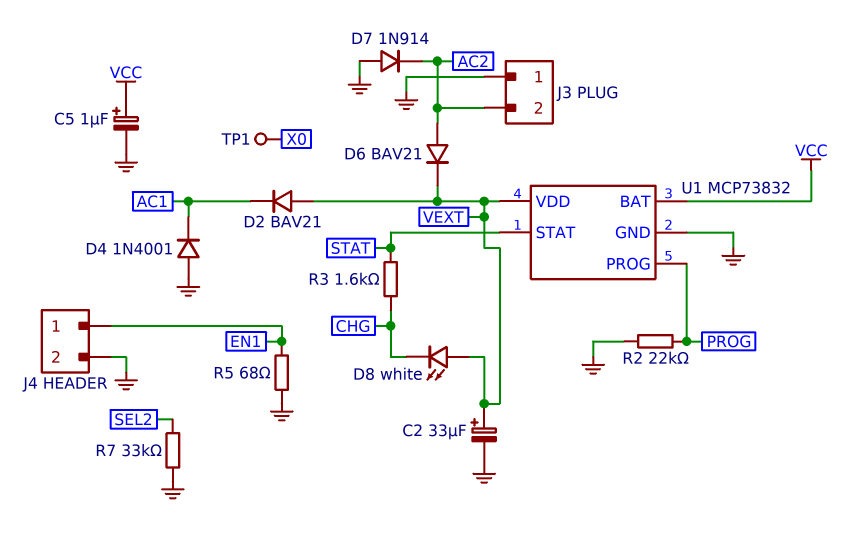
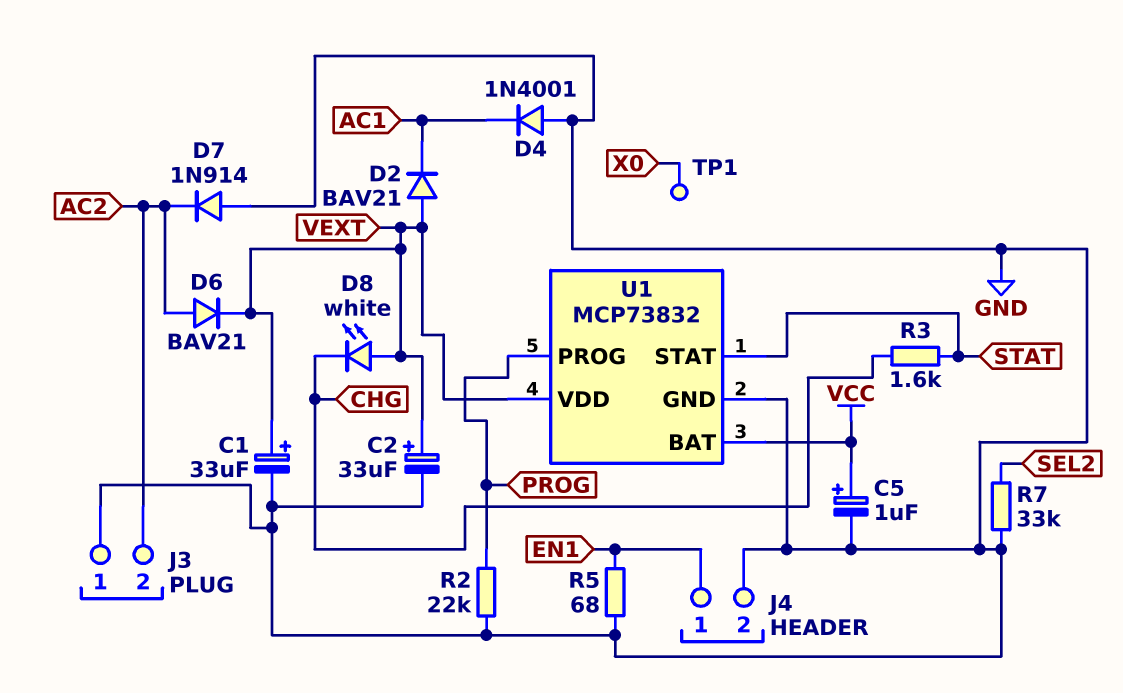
C1: none -> 33uF (plus VEXT, minus GND)

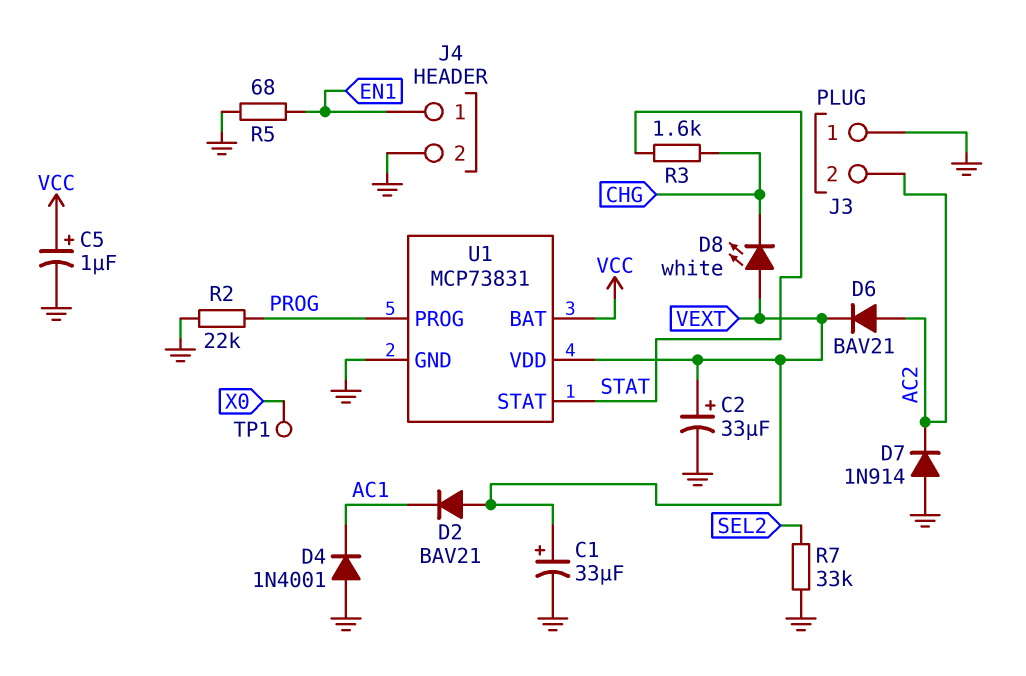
U1: MCP73832 -> MCP73831

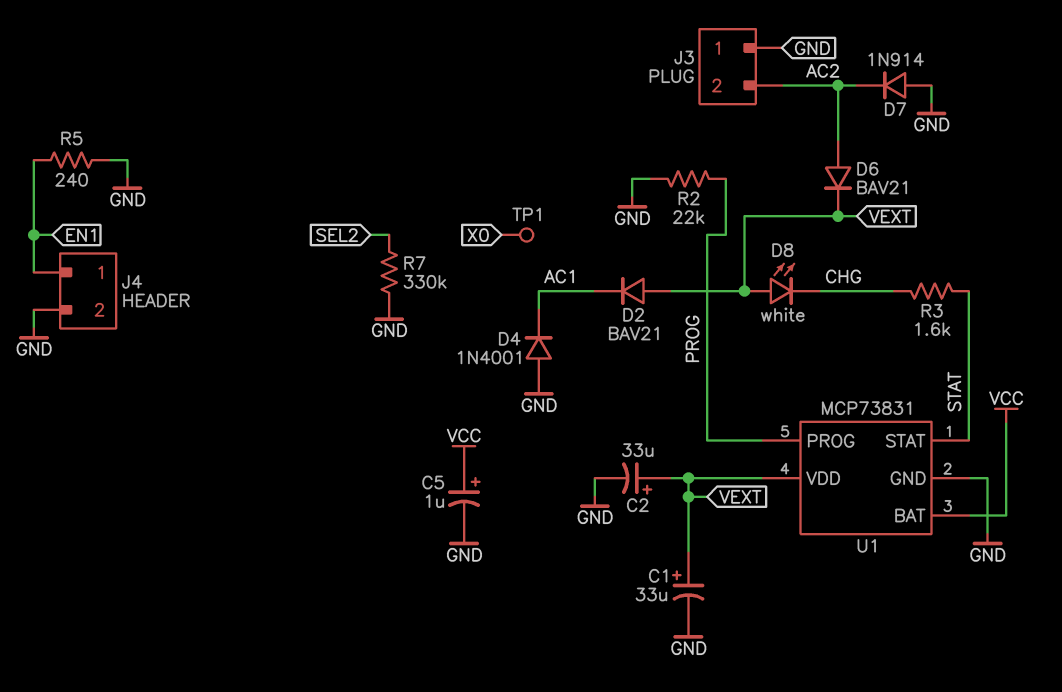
R5: 68 (EN1, GND) -> 240 (EN1, GND)
R7: 33k (GND, SEL2) -> 330k (GND, SEL2)

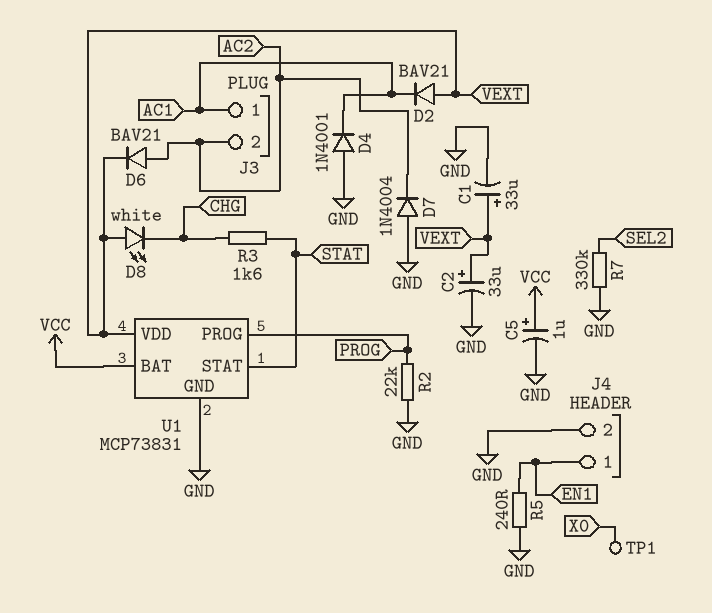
D7: diode 1N914 (A GND, K AC2) -> diode 1N4004 (A GND, K AC2)
J3 pin 1: GND -> AC1

